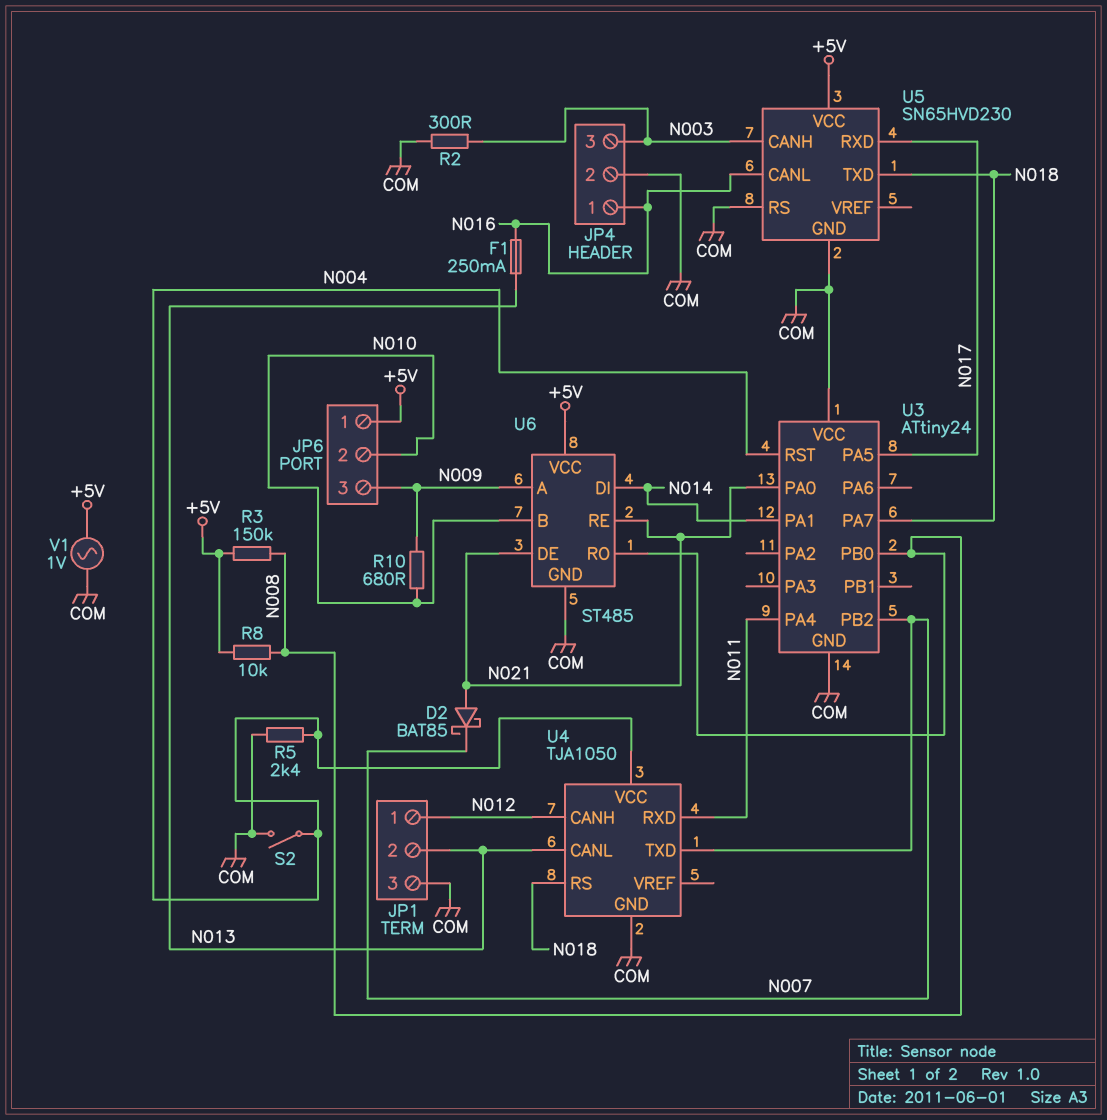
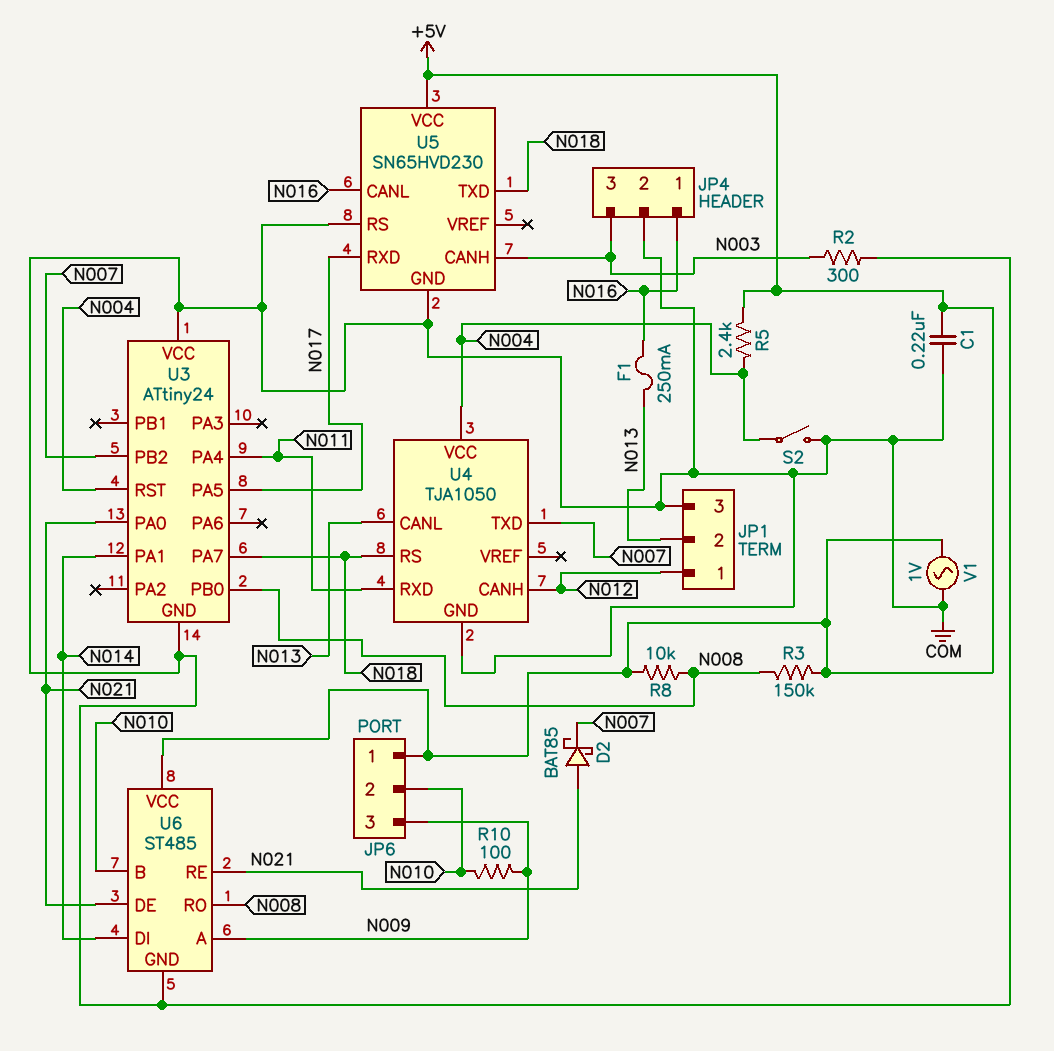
C1: none -> 220nF (+5V, COM)
R5: 2.4k (COM, N004) -> 2.4k (+5V, N004)
R10: 680 (N009, N010) -> 100 (N009, N010)

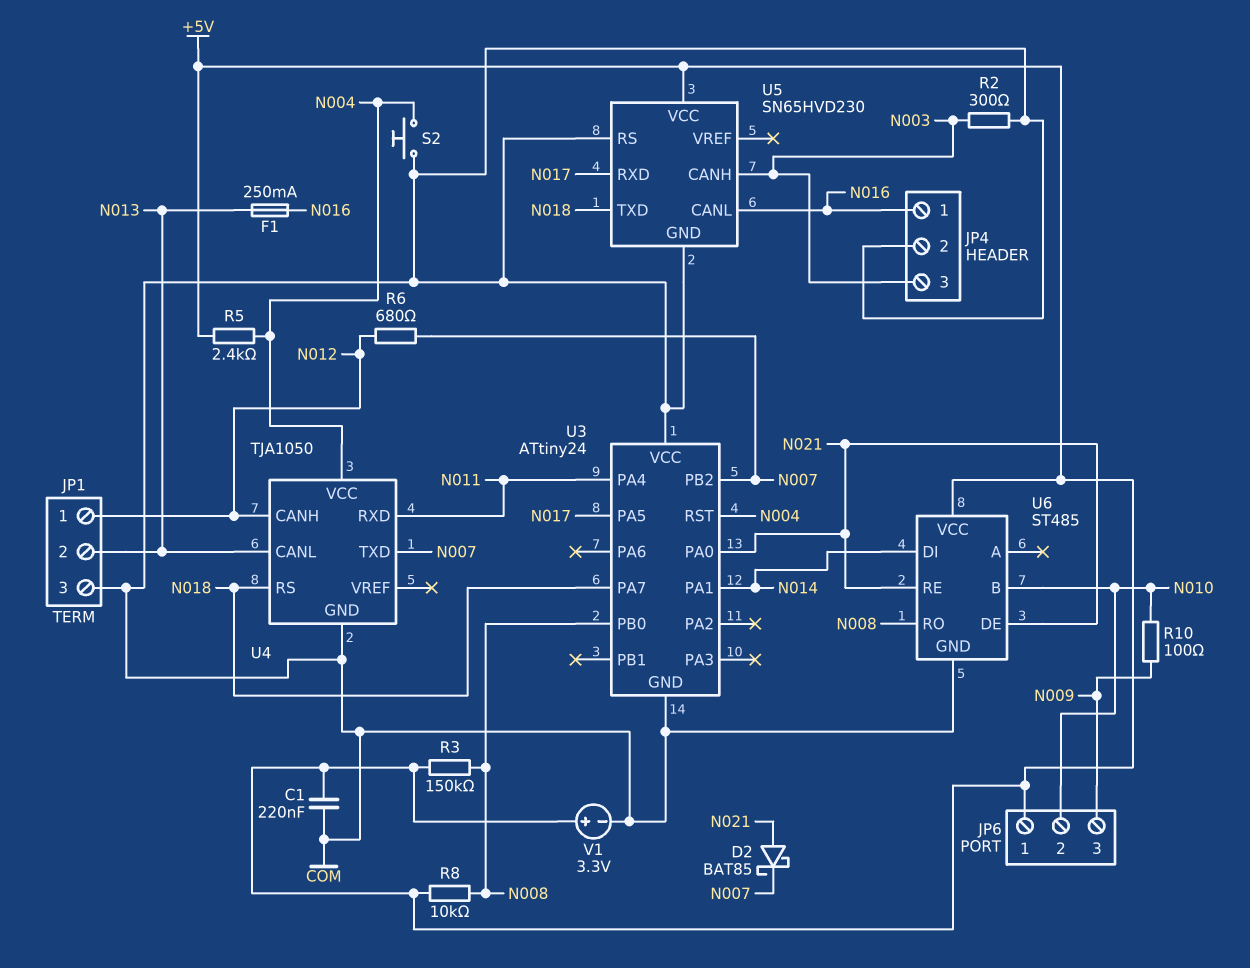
R6: none -> 680 (N007, N012)
S2: switch (COM, N004) -> button (COM, N004)
U6 pin A: N009 -> none
V1: AC 1V (+5V, COM) -> 3.3V (plus +5V, minus COM)

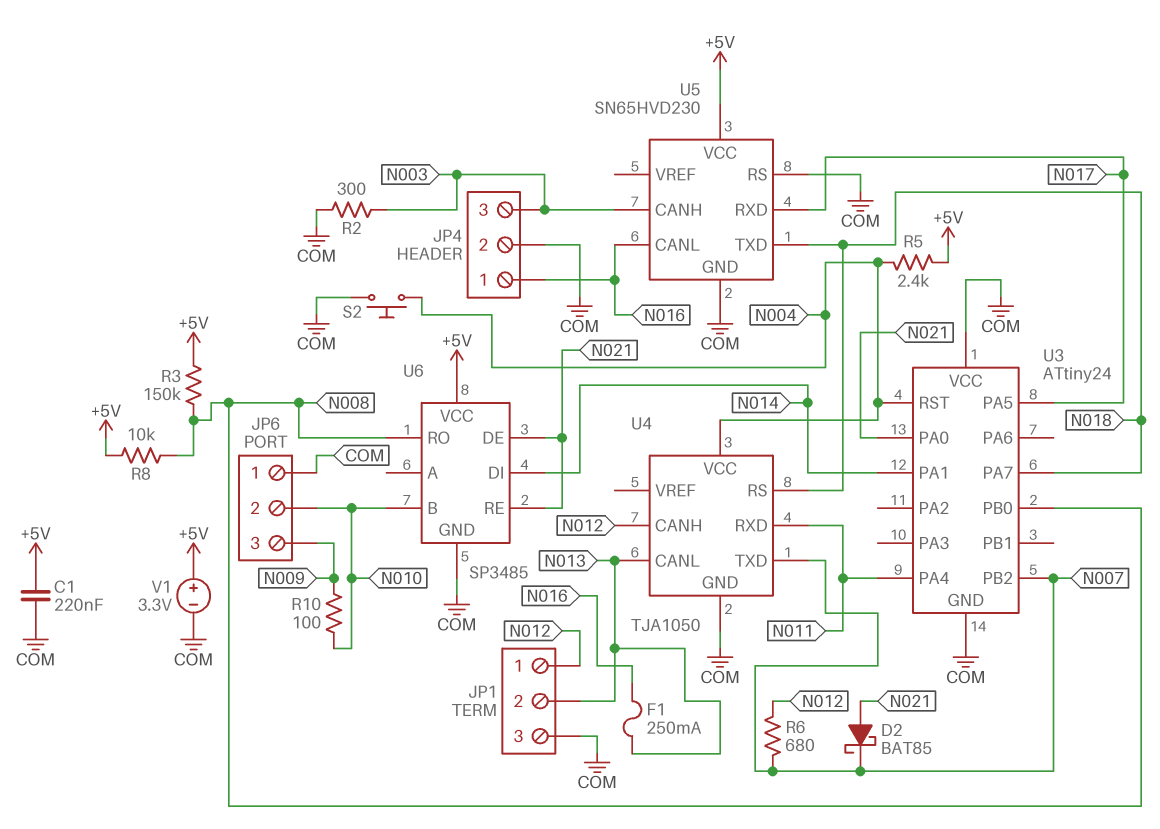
JP6 pin 1: +5V -> COM
U6: ST485 -> SP3485

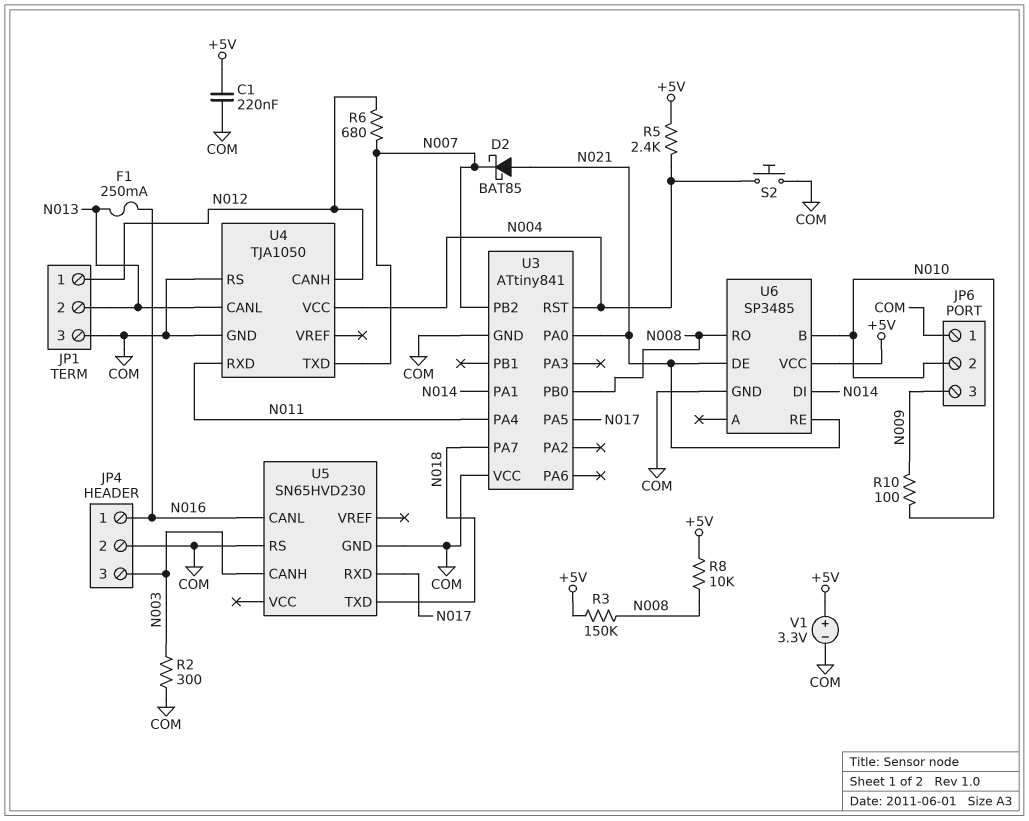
U3: ATtiny24 -> ATtiny841
U4 pin RS: N018 -> COM
U5 pin VCC: +5V -> none

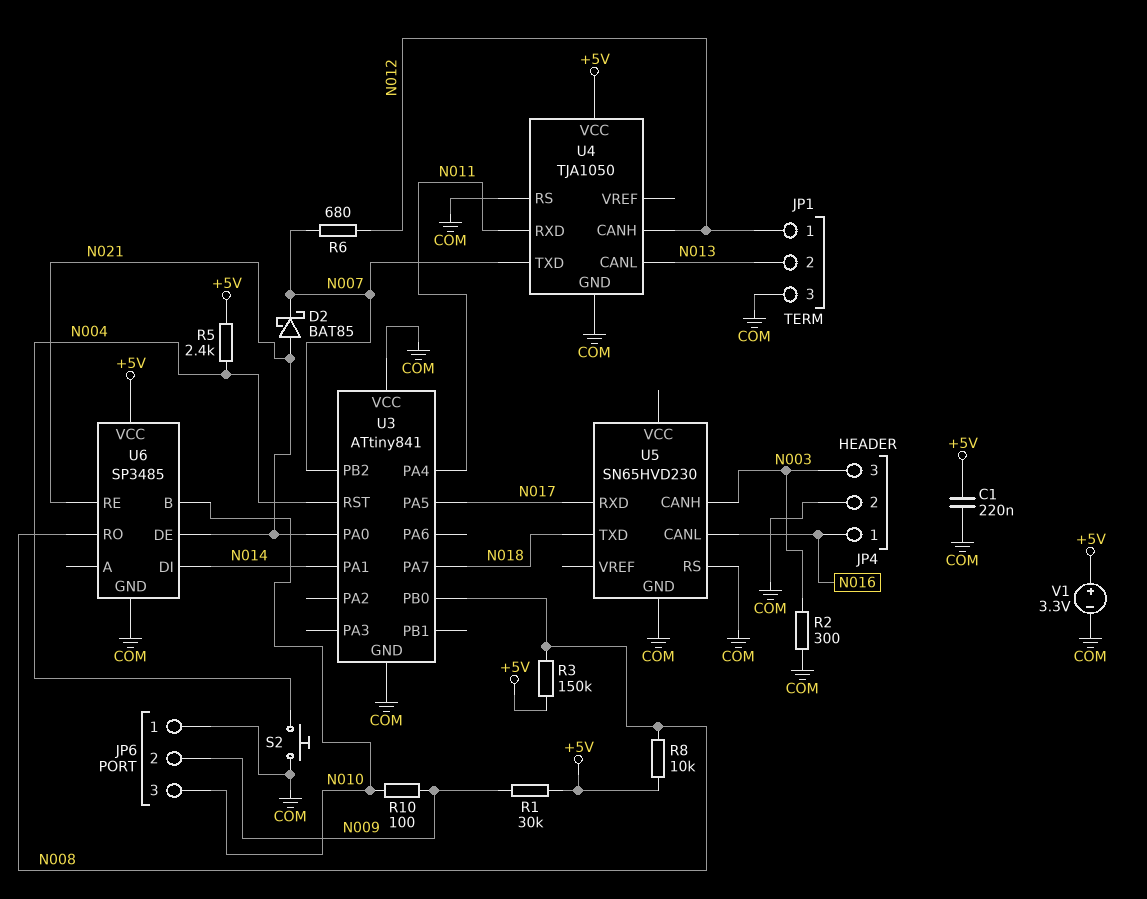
F1: 250mA (N013, N016) -> none
JP6 pin 2: N010 -> N009
JP6 pin 3: N009 -> N010
R1: none -> 30k (+5V, N009)
U4 pin VCC: N004 -> +5V

